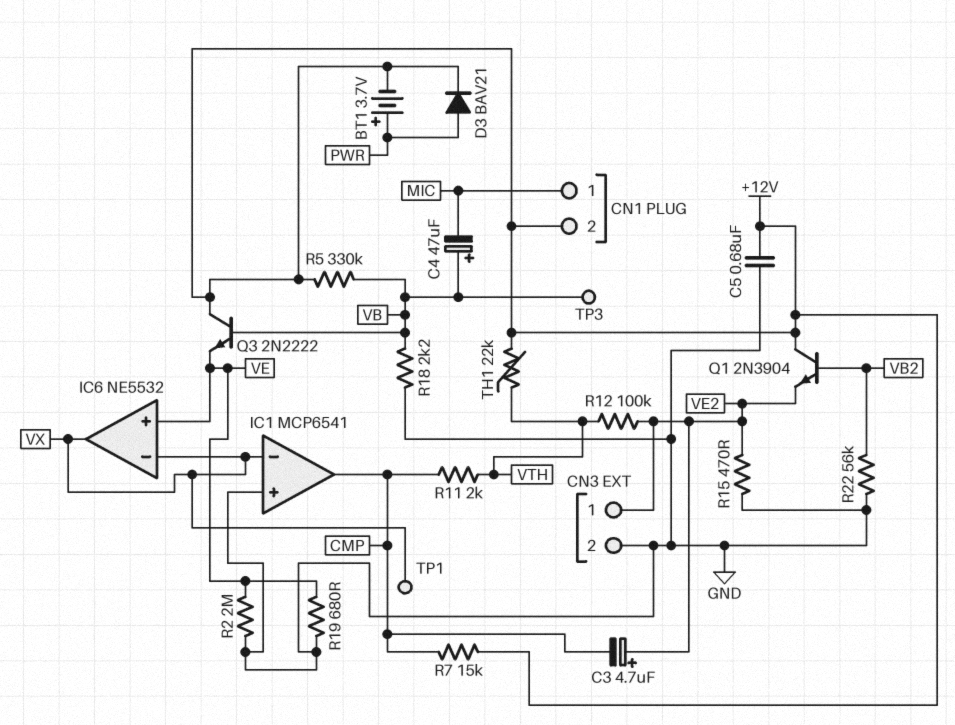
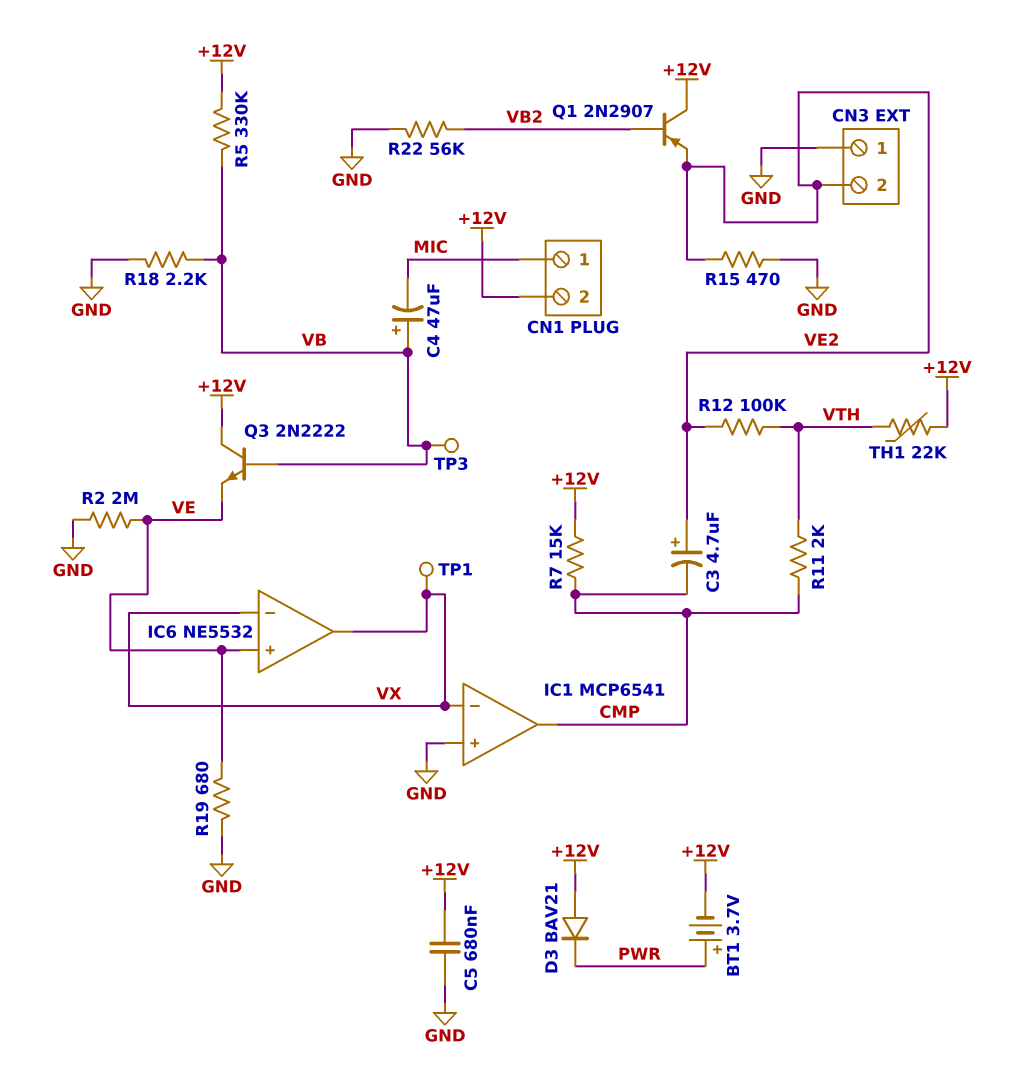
CN3 pin 1: VE2 -> GND
CN3 pin 2: GND -> VE2
D3: diode BAV21 (A PWR, K +12V) -> diode BAV21 (A +12V, K PWR)
Q1: NPN 2N3904 (B VB2, C +12V, E VE2) -> PNP 2N2907 (B VB2, C +12V, E VE2)

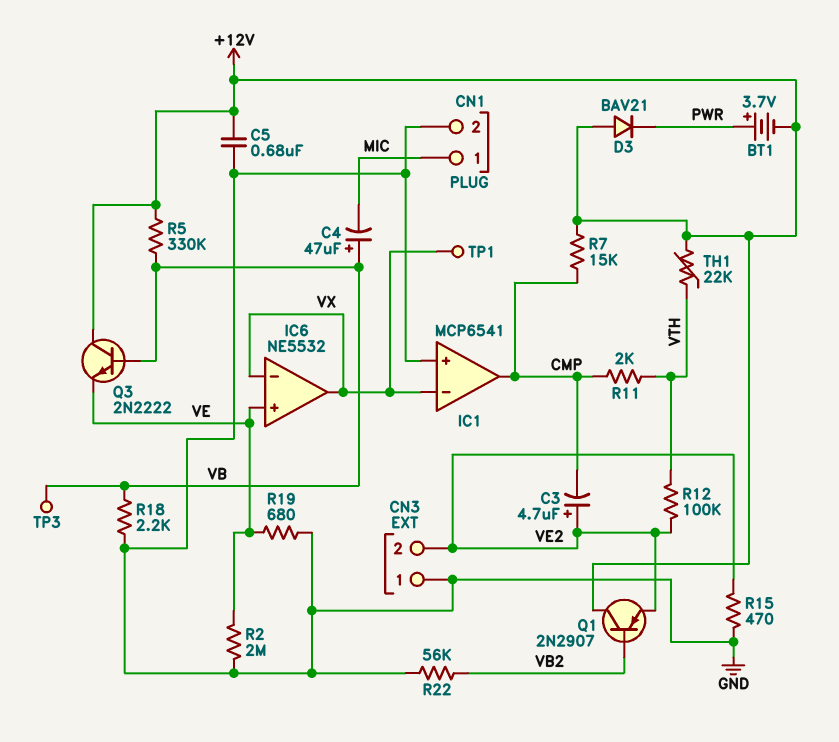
CN1 pin 2: +12V -> GND

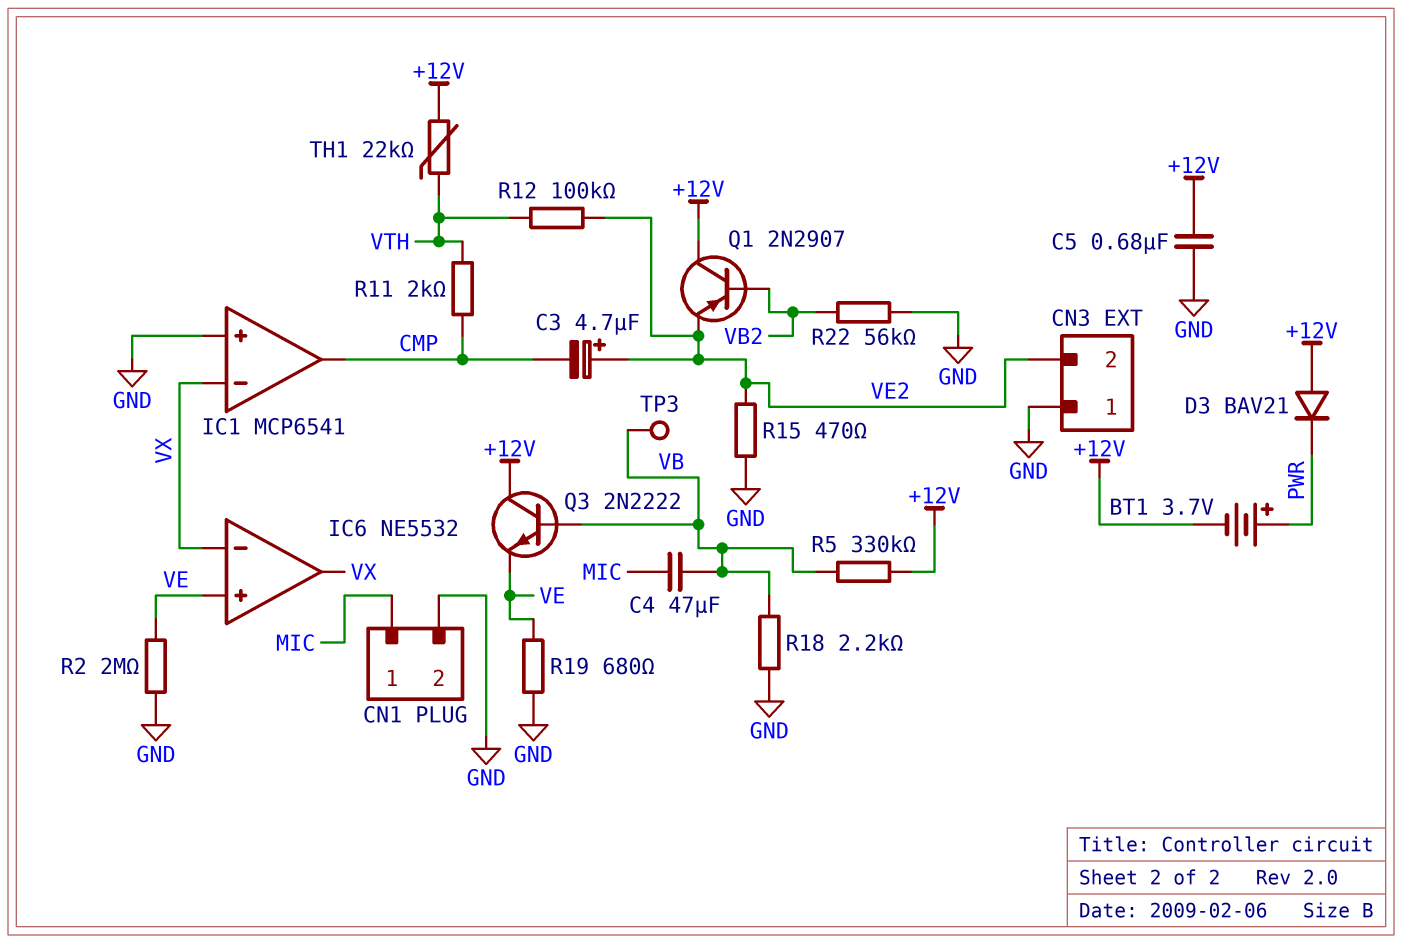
C4: 47uF (plus VB, minus MIC) -> 47uF (MIC, VB)
R7: 15k (+12V, CMP) -> none
TP1: test point (VX) -> none

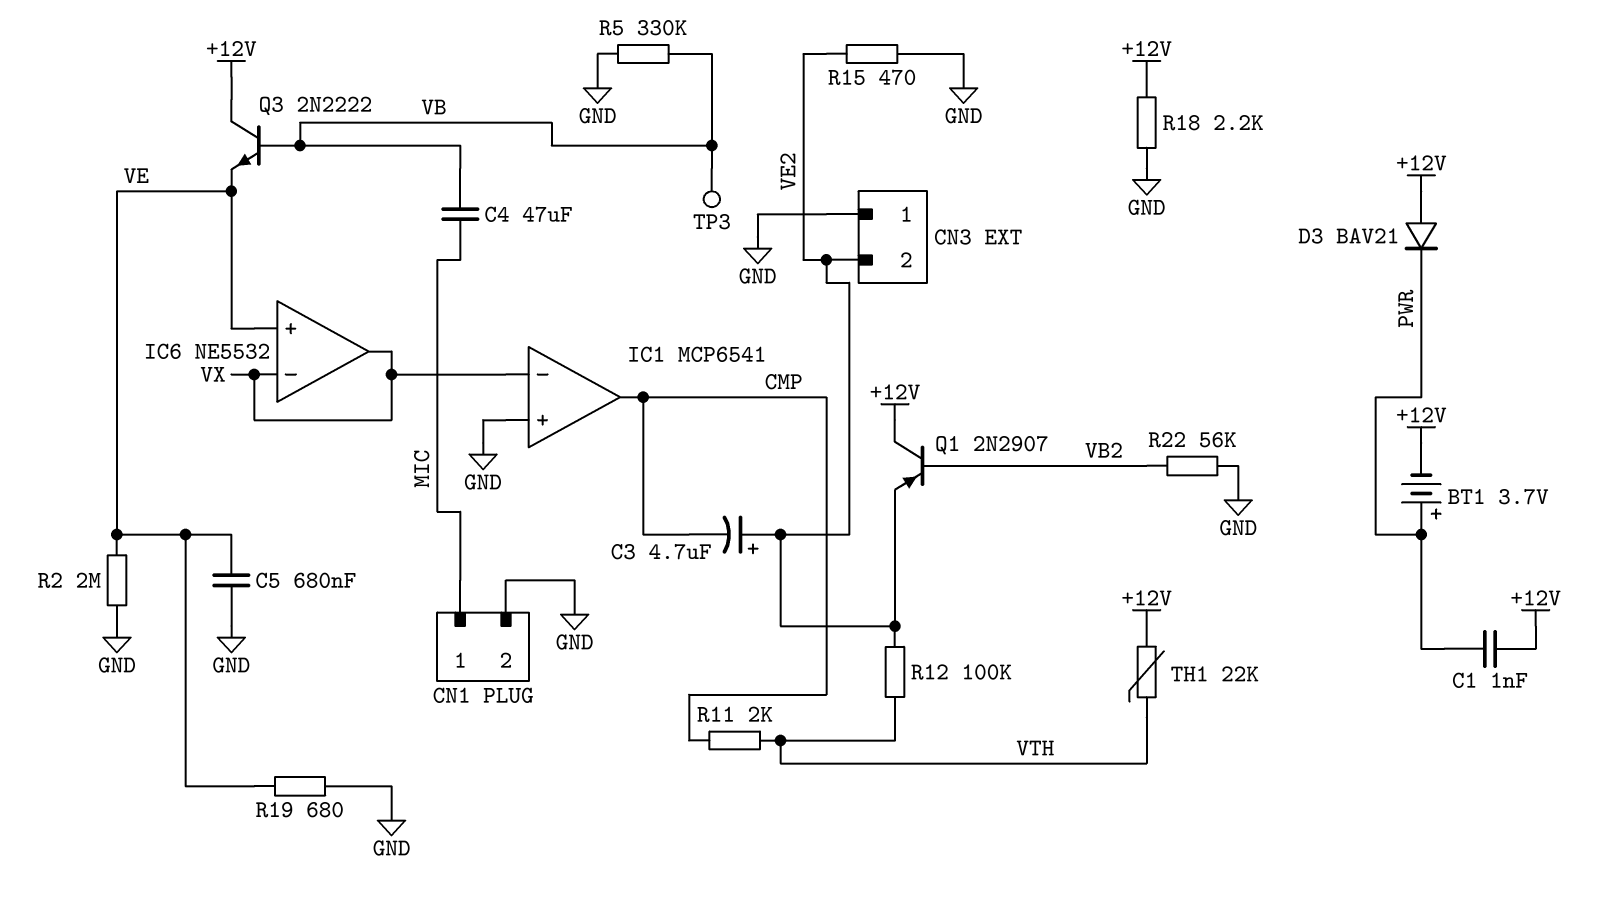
C1: none -> 1nF (+12V, PWR)
C5: 680nF (+12V, GND) -> 680nF (GND, VE)
R5: 330k (+12V, VB) -> 330k (GND, VB)
R18: 2.2k (GND, VB) -> 2.2k (+12V, GND)

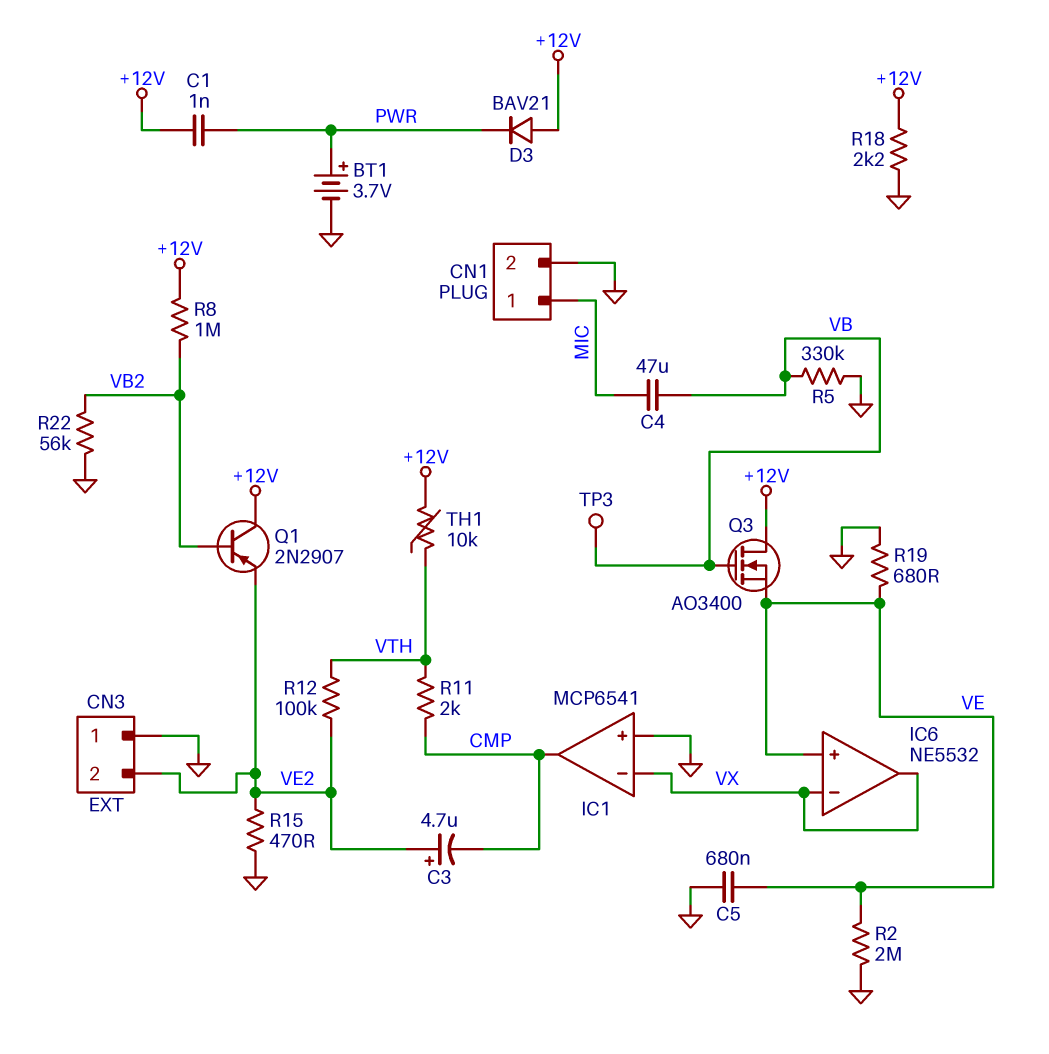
BT1: 3.7V (plus PWR, minus +12V) -> 3.7V (plus PWR, minus GND)
Q3: NPN 2N2222 (B VB, C +12V, E VE) -> NMOS AO3400 (G VB, D +12V, S VE)
R8: none -> 1M (+12V, VB2)
TH1: 22k (+12V, VTH) -> 10k (+12V, VTH)

